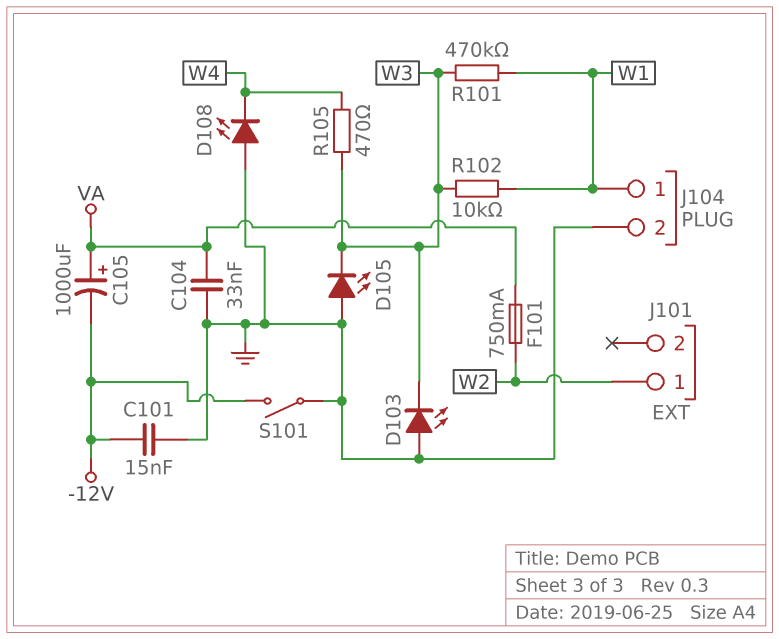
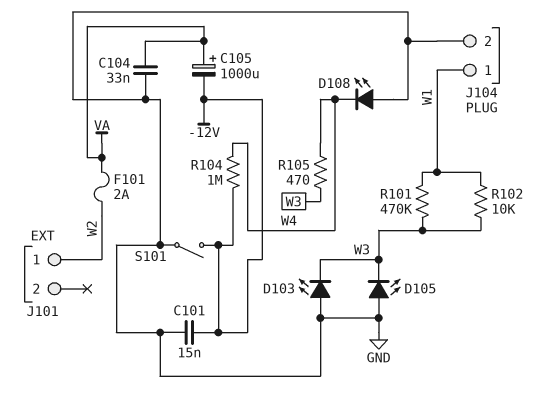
F101: 750mA (VA, W2) -> 2A (VA, W2)
R104: none -> 1M (-12V, W4)

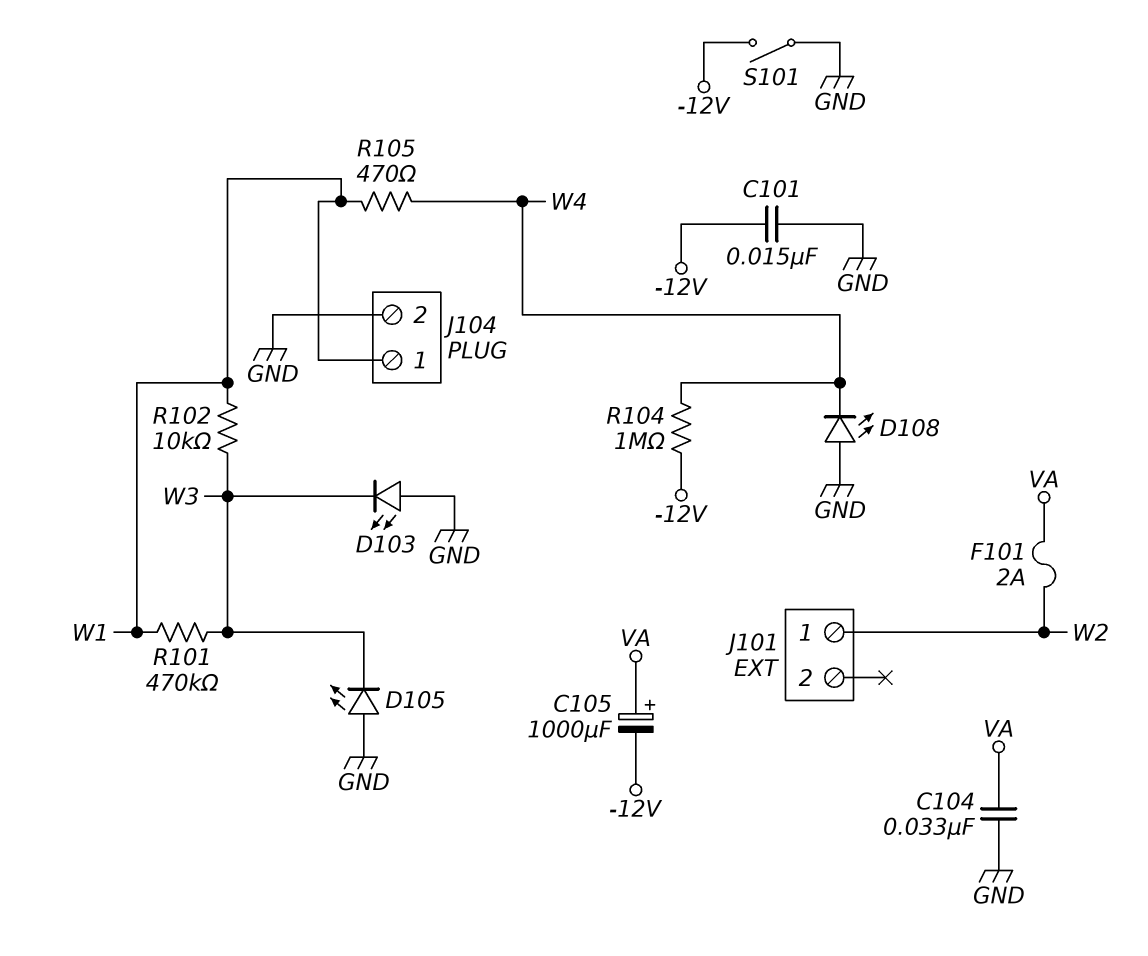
R105: 470 (W3, W4) -> 470 (W1, W4)

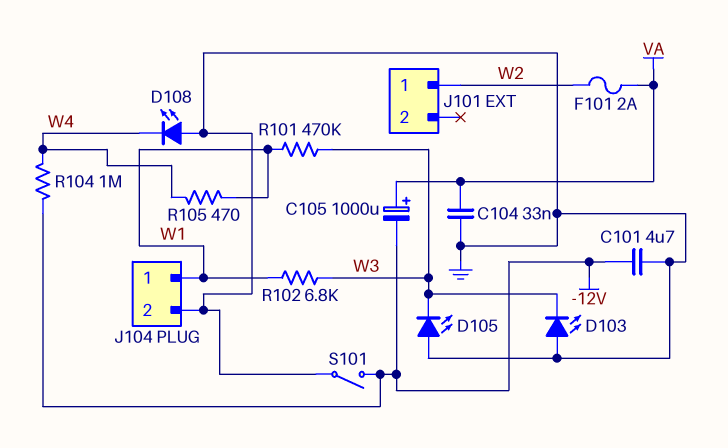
C101: 15nF (-12V, GND) -> 4.7uF (-12V, GND)
R102: 10k (W1, W3) -> 6.8k (W1, W3)

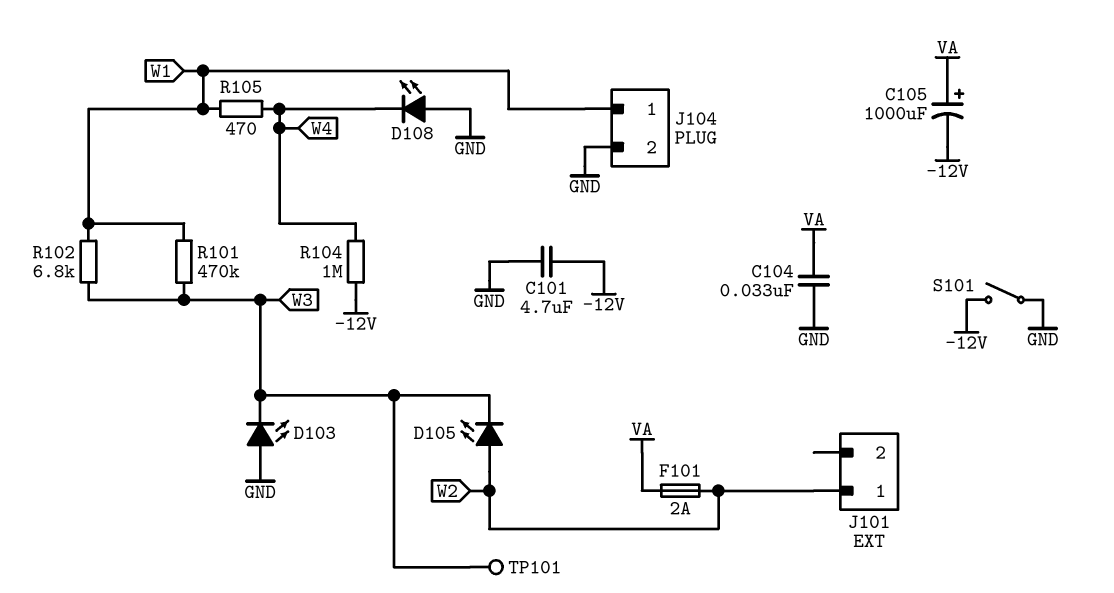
D105: LED (A GND, K W3) -> LED (A W2, K W3)
TP101: none -> test point (W3)

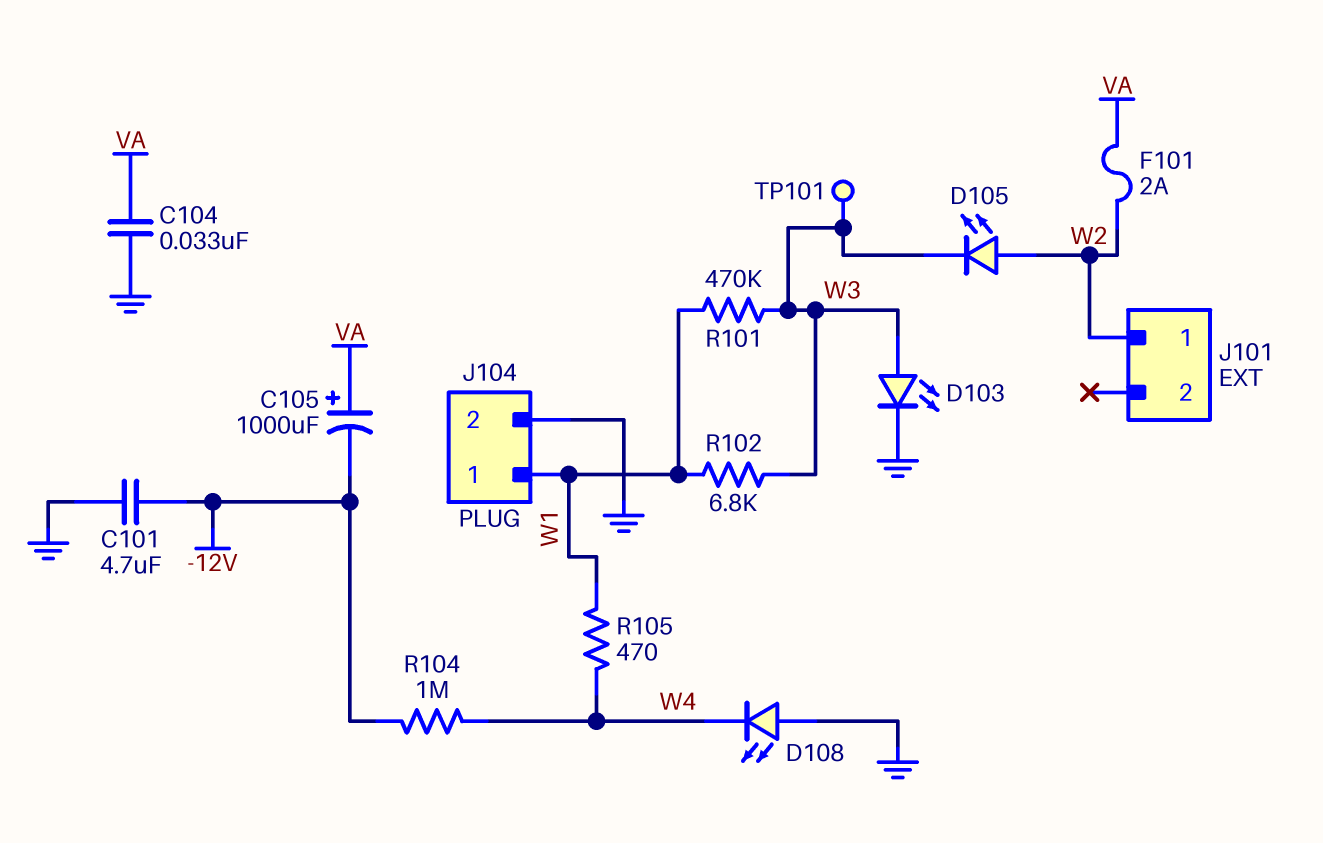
D103: LED (A GND, K W3) -> LED (A W3, K GND)
S101: switch (-12V, GND) -> none

